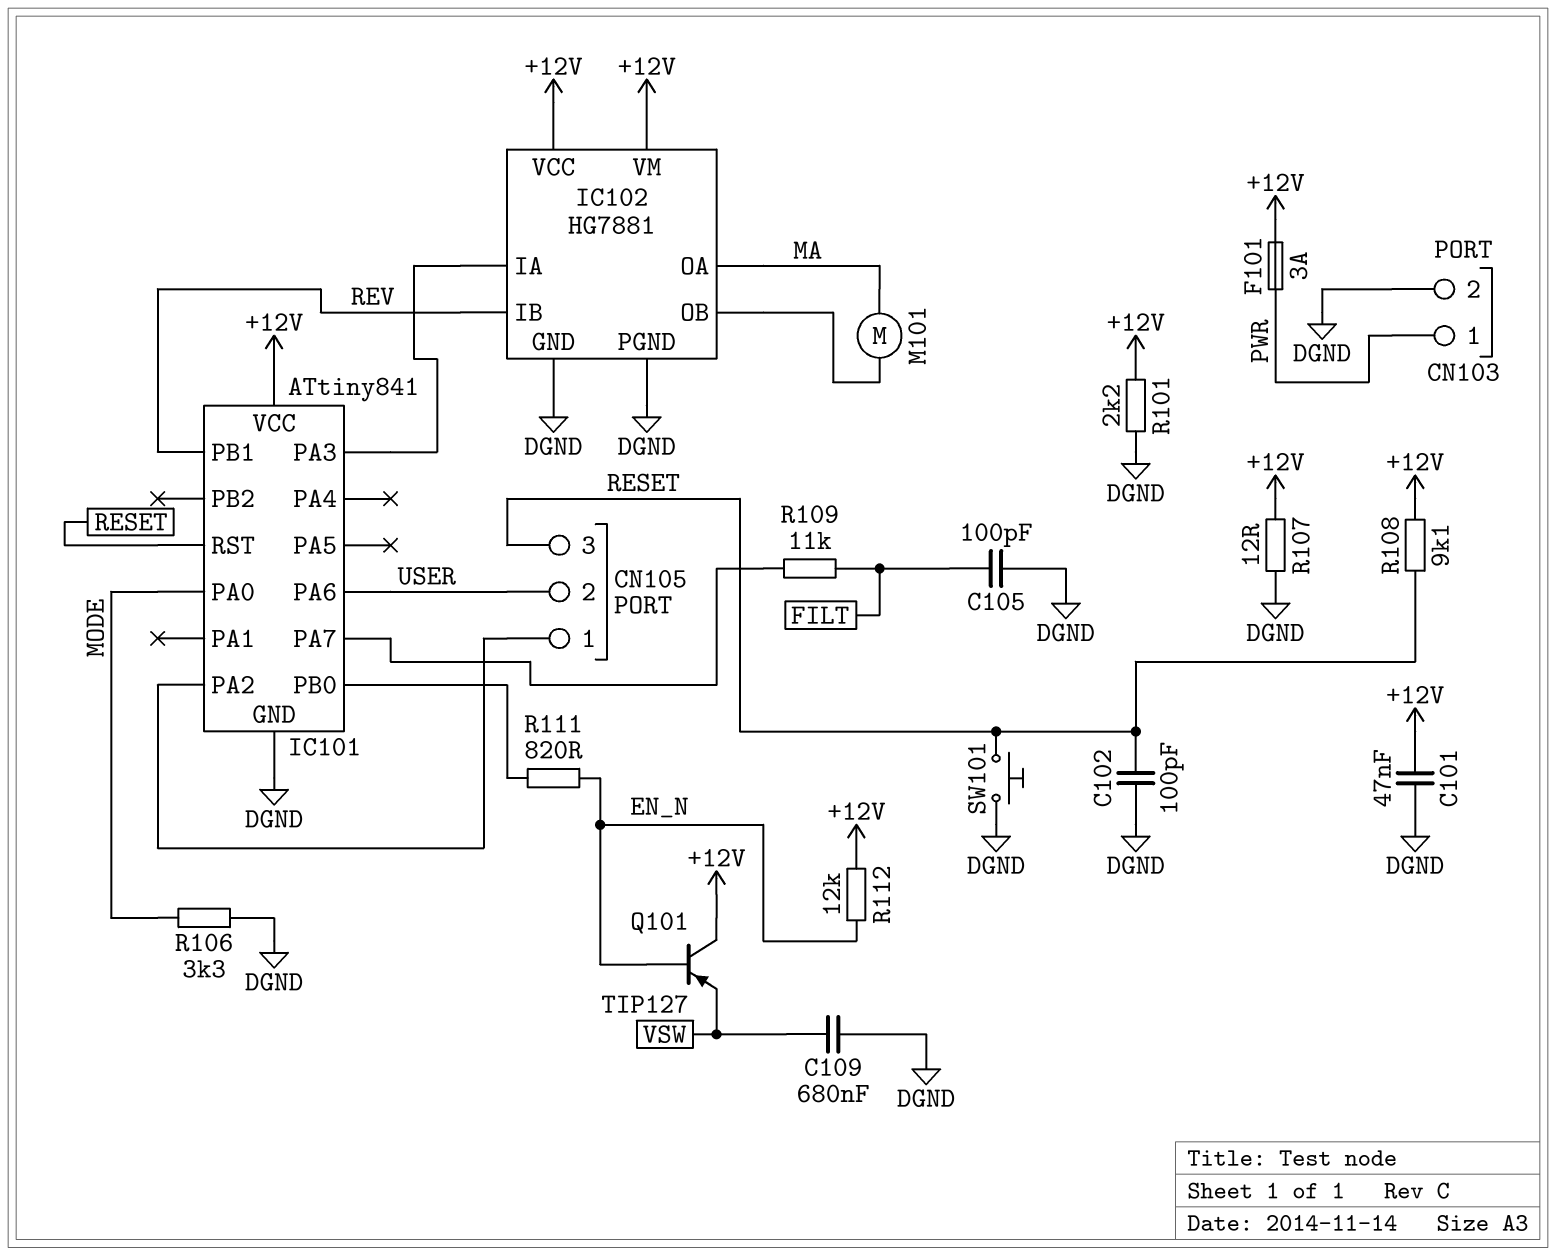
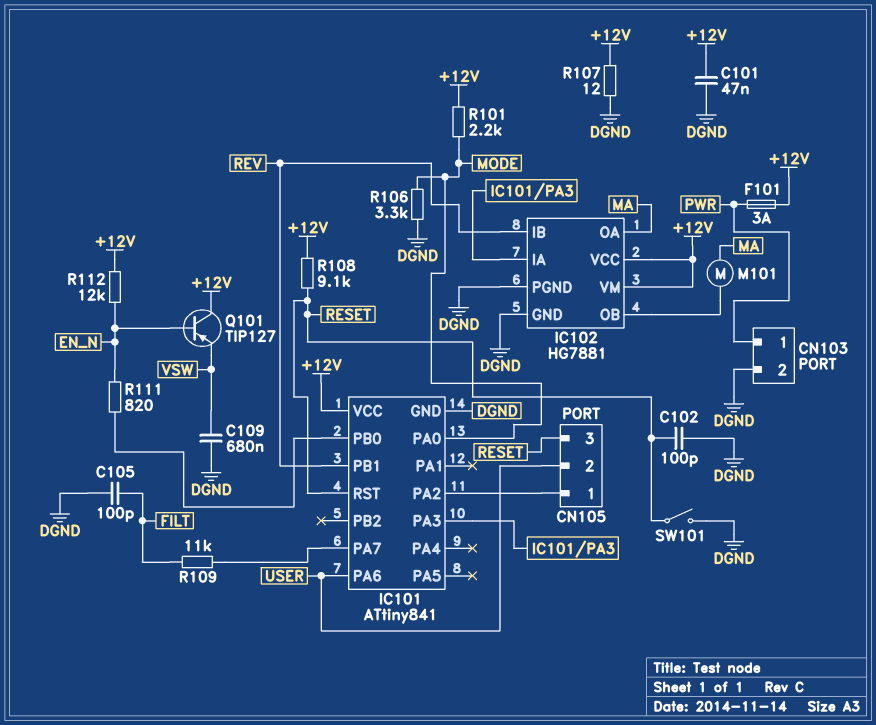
R101: 2.2k (+12V, DGND) -> 2.2k (+12V, MODE)
SW101: button (DGND, RESET) -> switch (DGND, RESET)

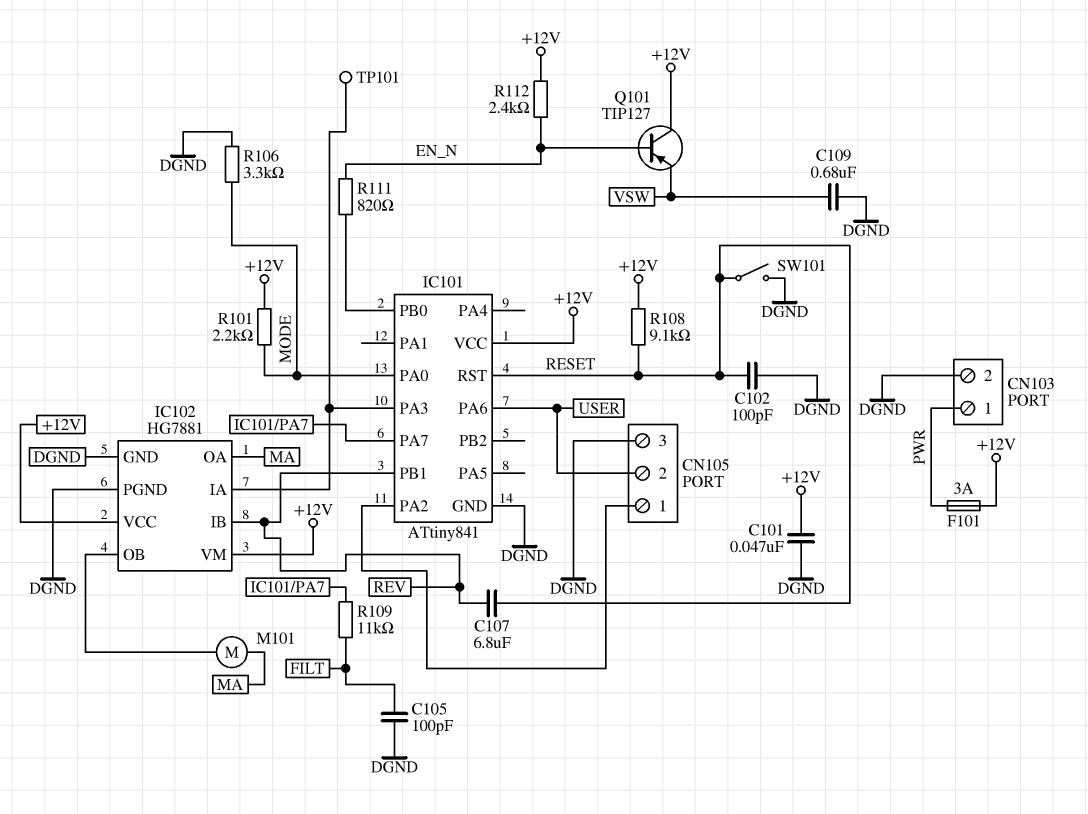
C107: none -> 6.8uF (RESET, REV)
CN105 pin 3: RESET -> DGND
R107: 12 (+12V, DGND) -> none
R112: 12k (+12V, EN_N) -> 2.4k (+12V, EN_N)
TP101: none -> test point (IC101/PA3)

